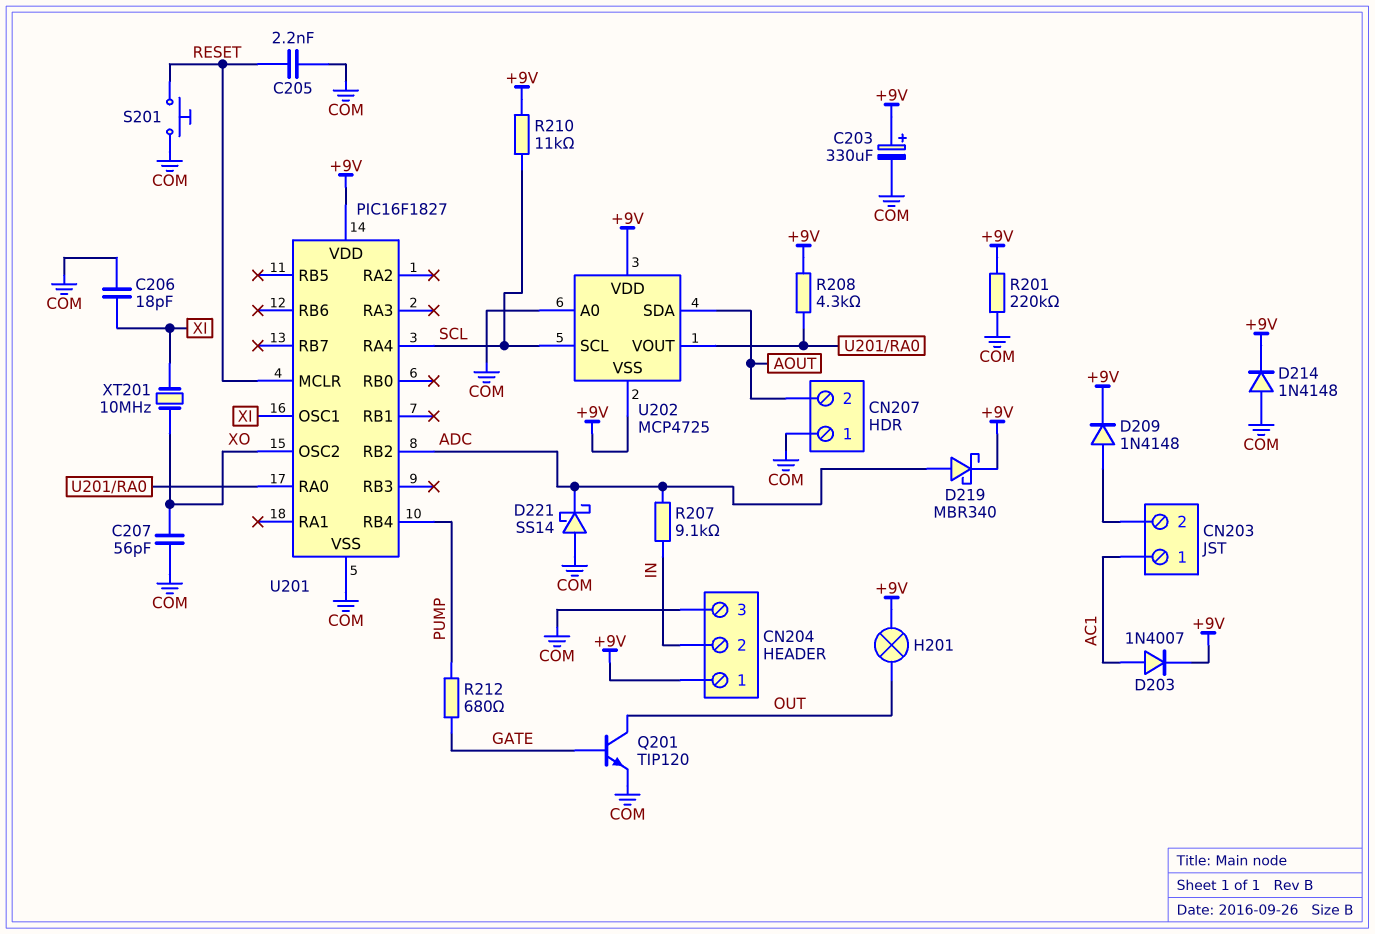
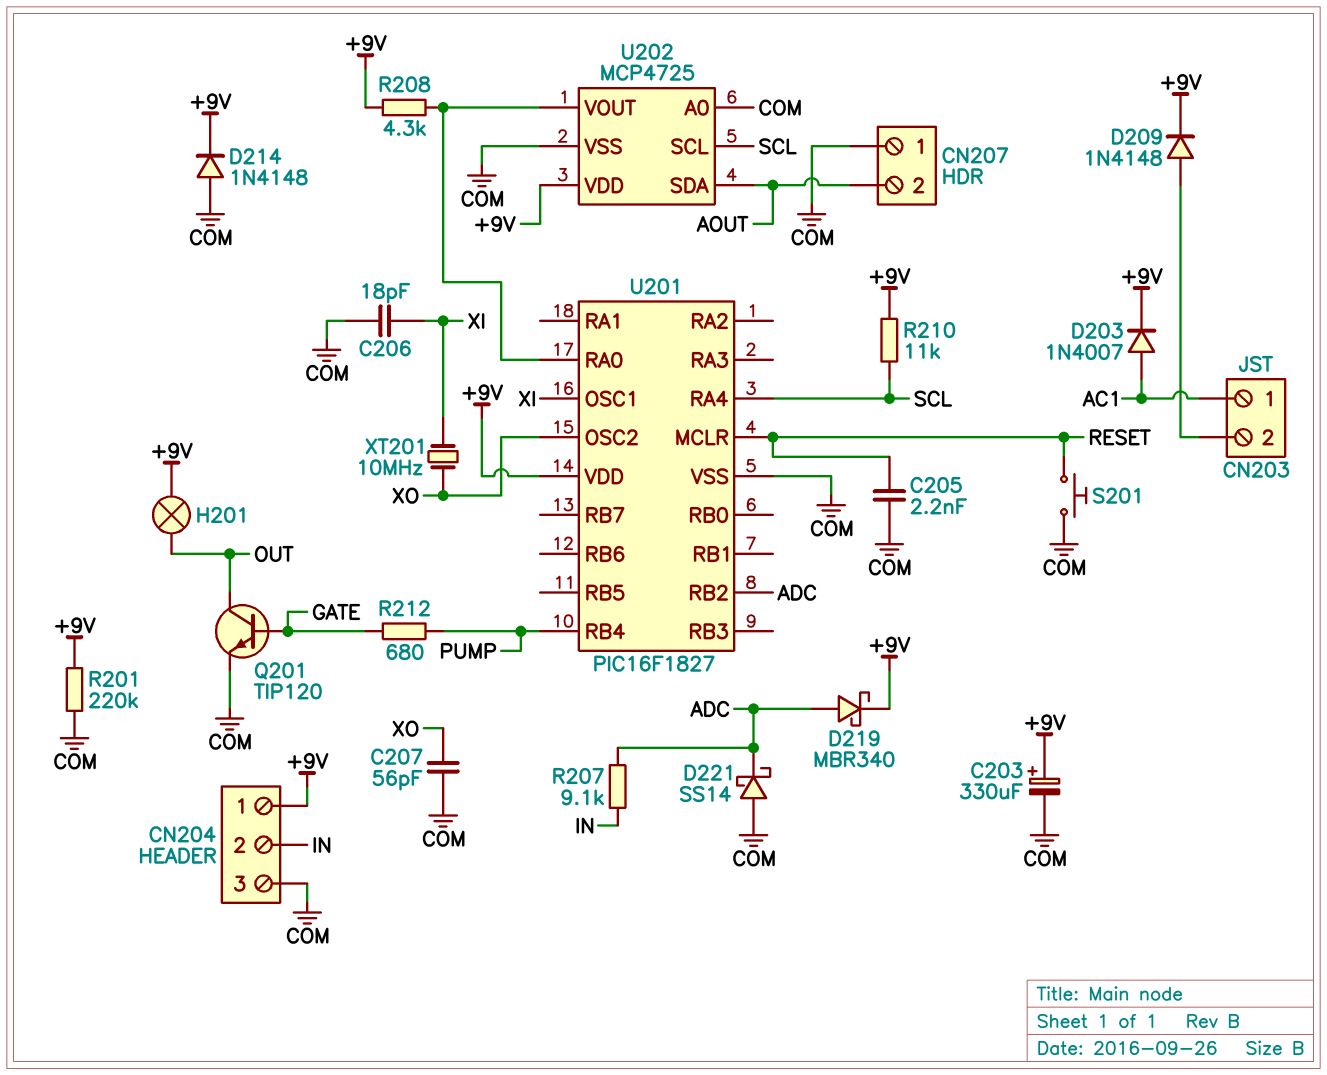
U202 pin VSS: +9V -> COM

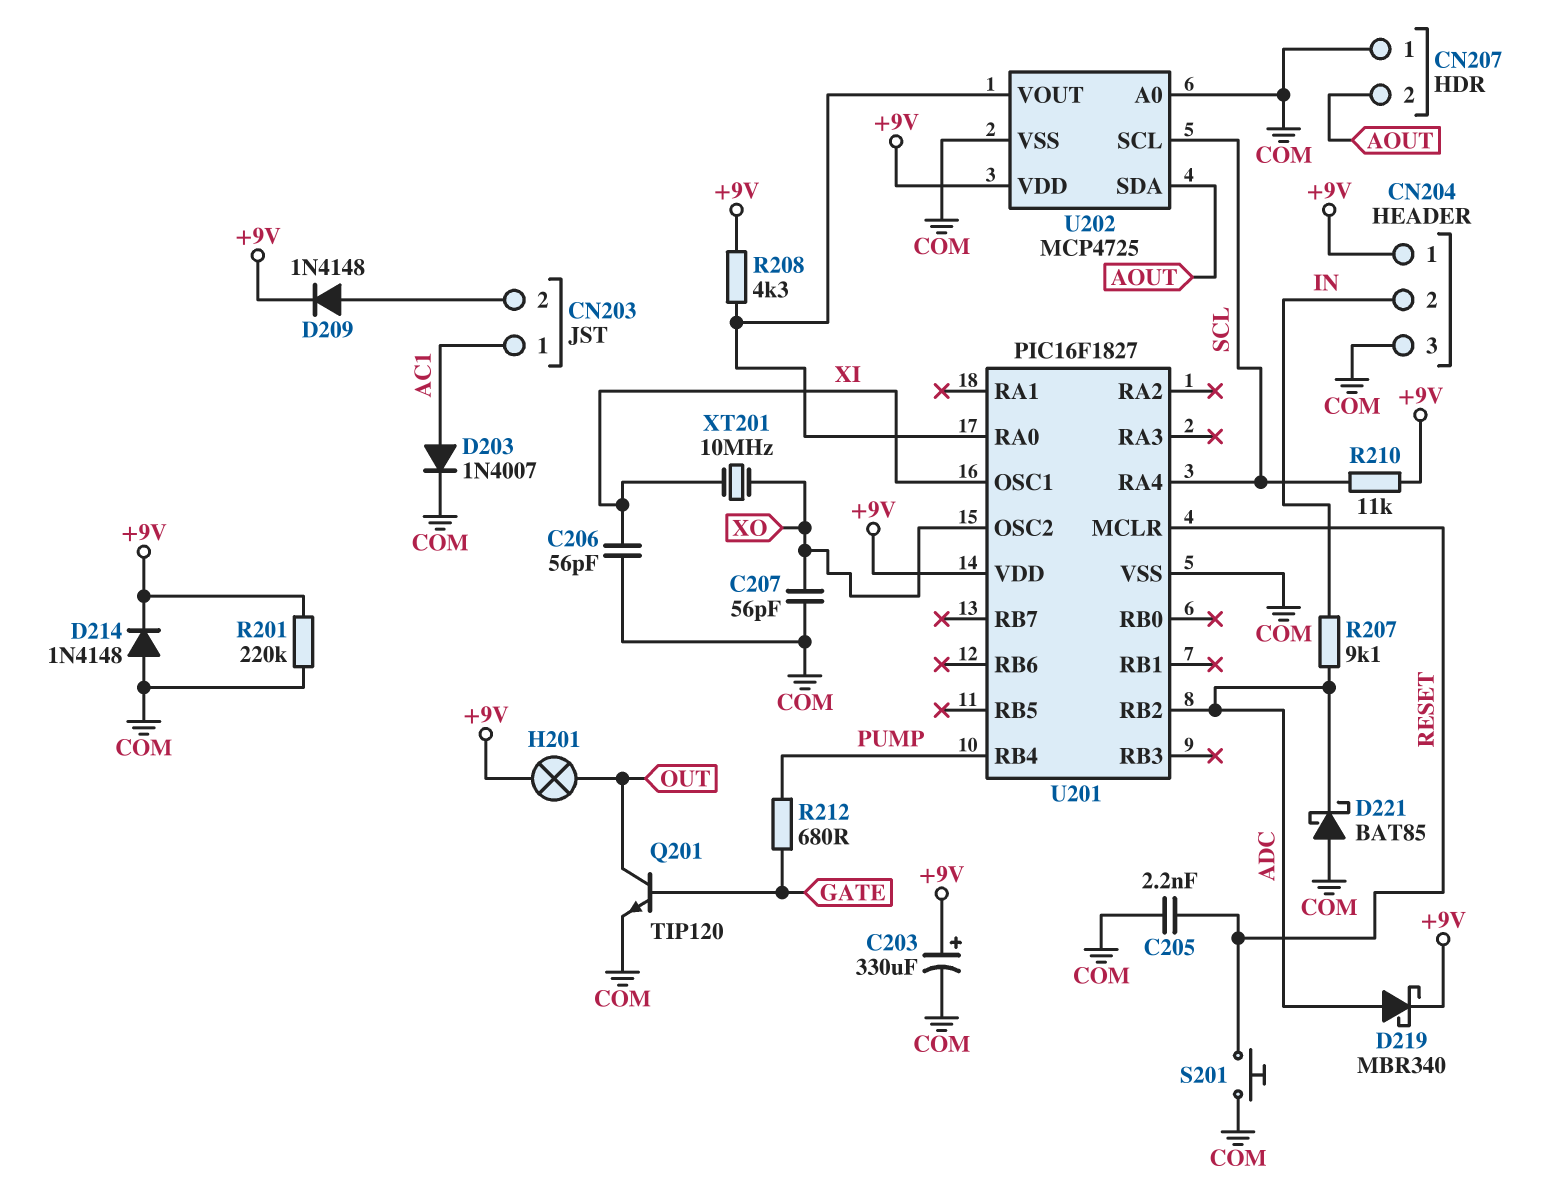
C206: 18pF (COM, XI) -> 56pF (COM, XI)
D203: diode 1N4007 (A AC1, K +9V) -> diode 1N4007 (A AC1, K COM)
D221: schottky SS14 (A COM, K ADC) -> schottky BAT85 (A COM, K ADC)

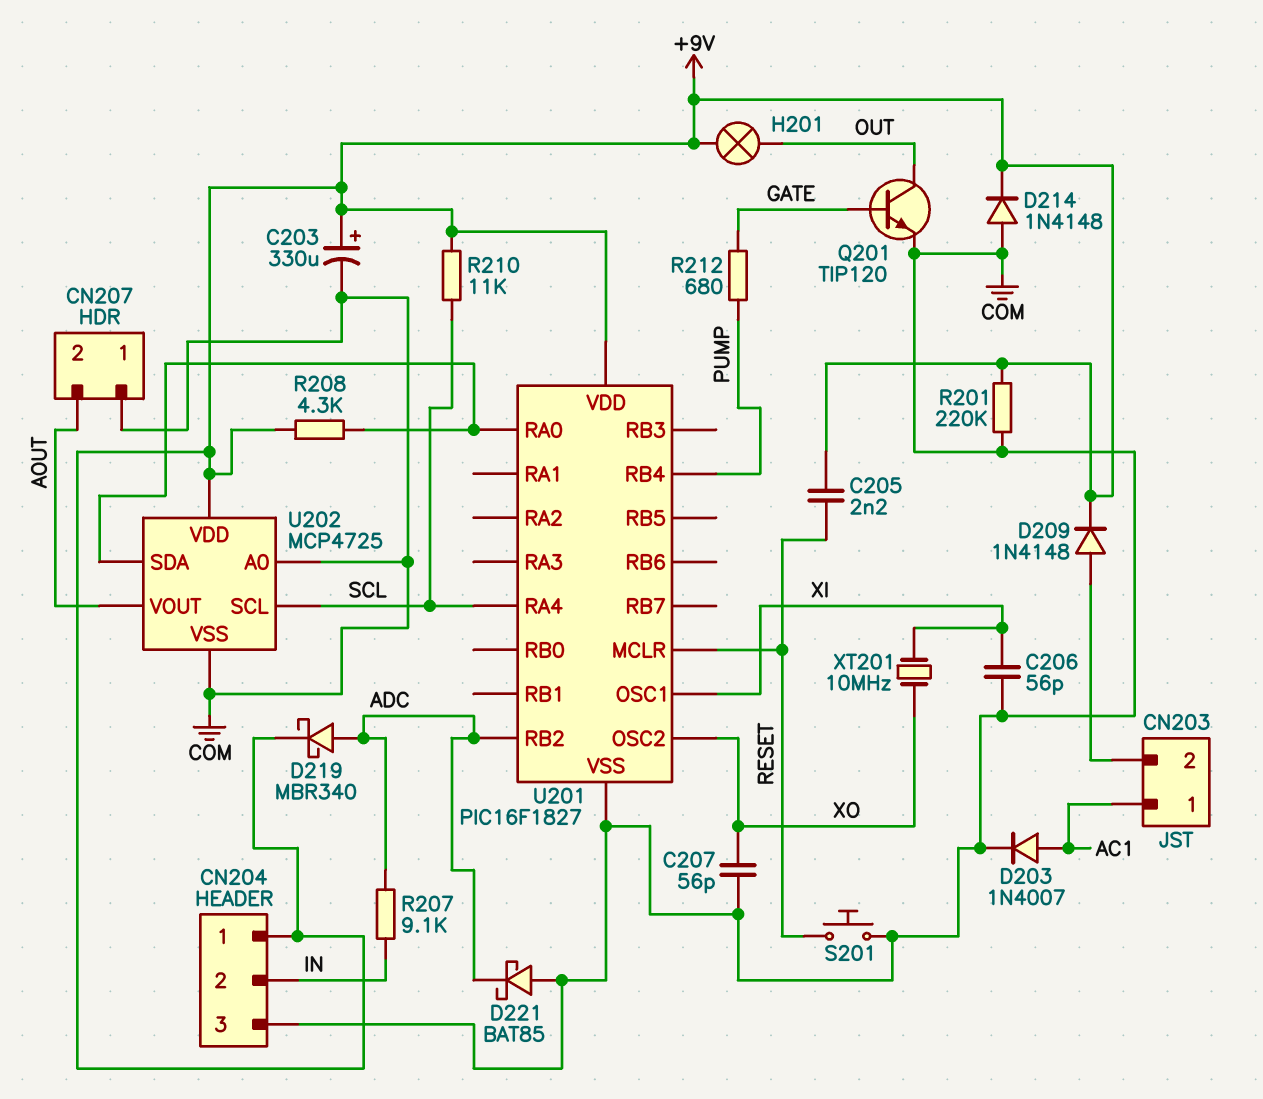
C205: 2.2nF (COM, RESET) -> 2.2nF (+9V, RESET)
U202 pin SDA: AOUT -> U201/RA0
U202 pin VOUT: U201/RA0 -> AOUT

